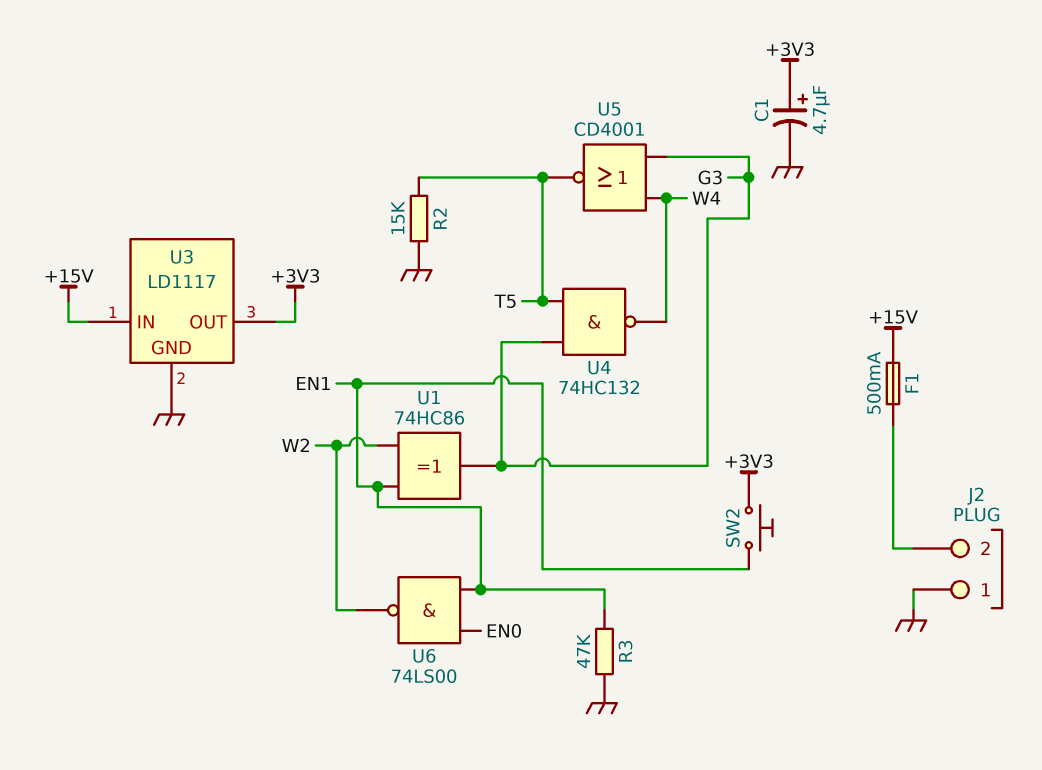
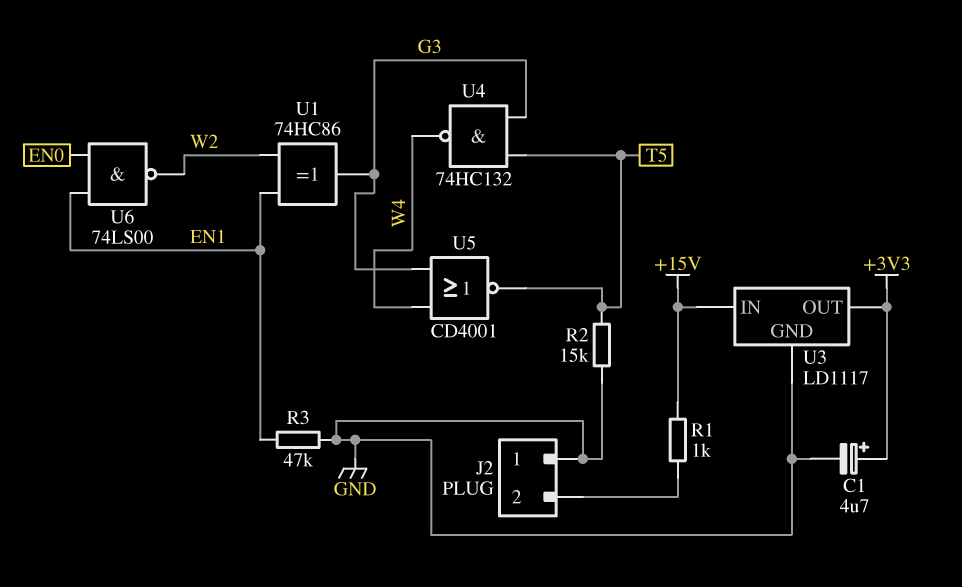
F1: 500mA (+15V, J2/2) -> none
R1: none -> 1k (+15V, J2/2)
SW2: button (+3V3, EN1) -> none

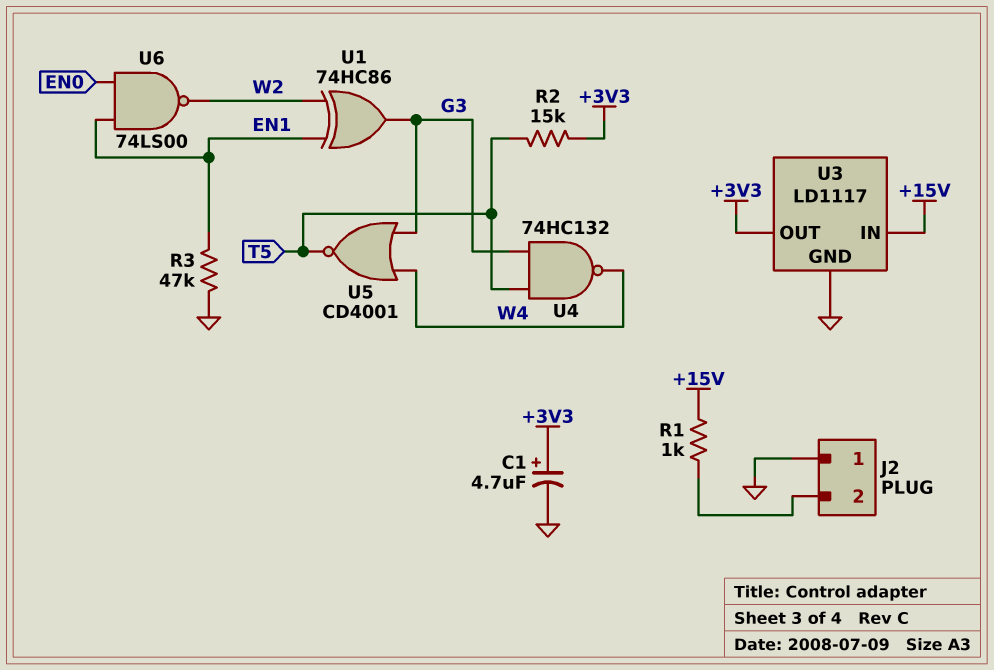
R2: 15k (GND, T5) -> 15k (+3V3, T5)

